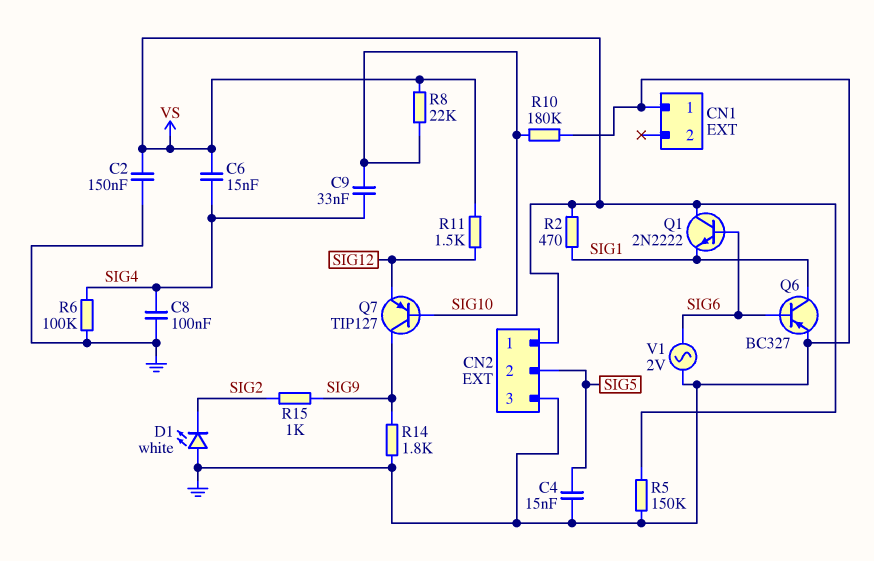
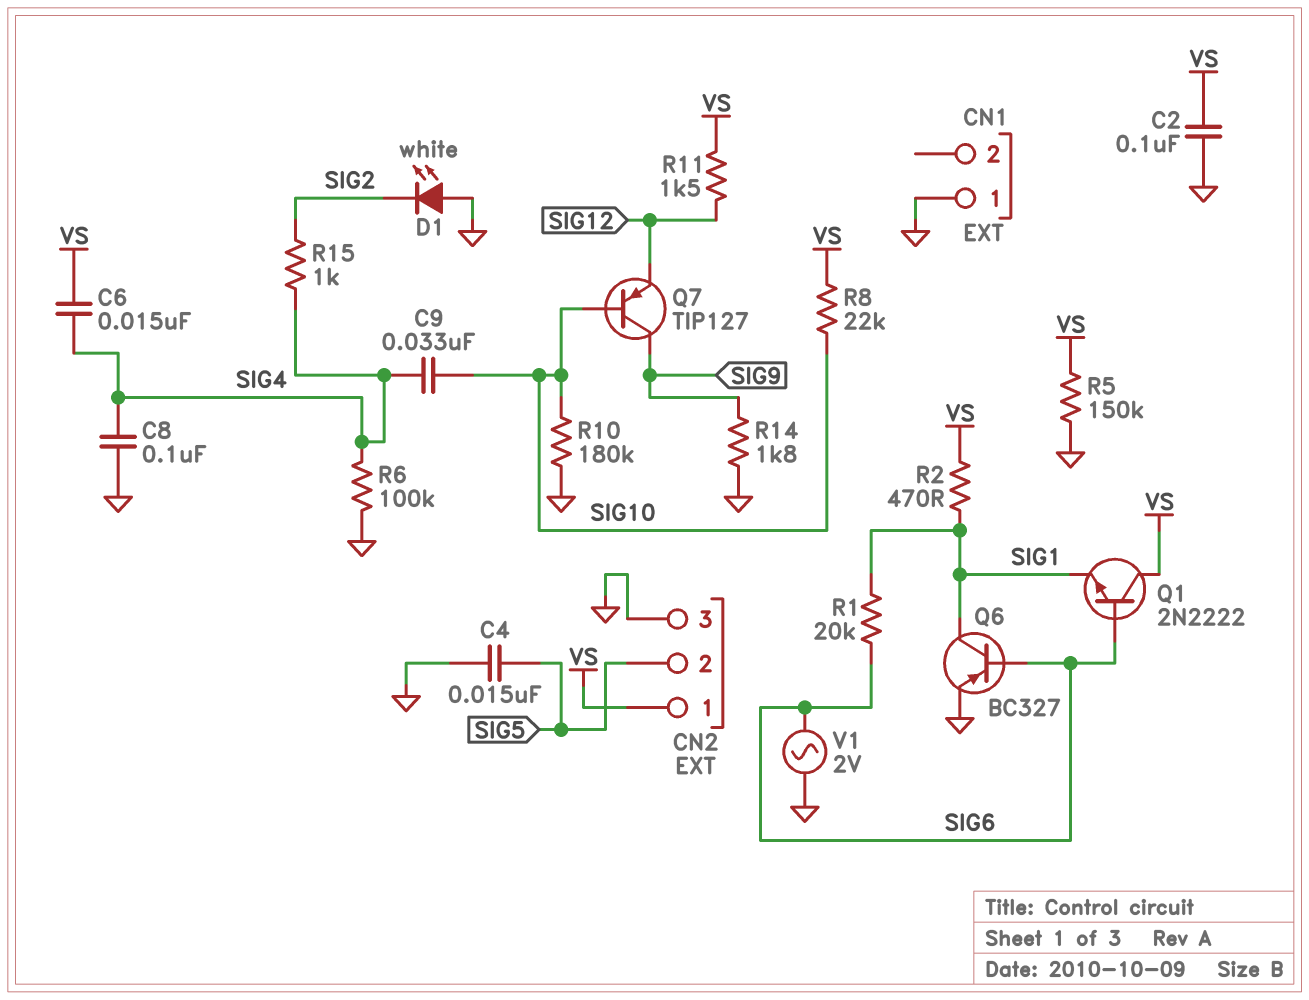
C2: 150nF (GND, VS) -> 100nF (GND, VS)
R1: none -> 20k (SIG1, SIG6)
R15: 1k (SIG2, SIG9) -> 1k (SIG2, SIG4)

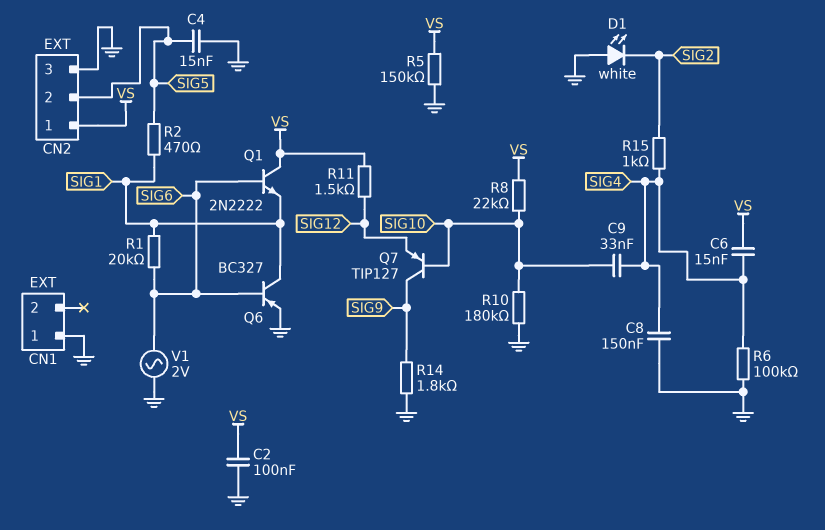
C8: 100nF (GND, SIG4) -> 150nF (GND, SIG4)
R2: 470 (SIG1, VS) -> 470 (SIG1, SIG5)

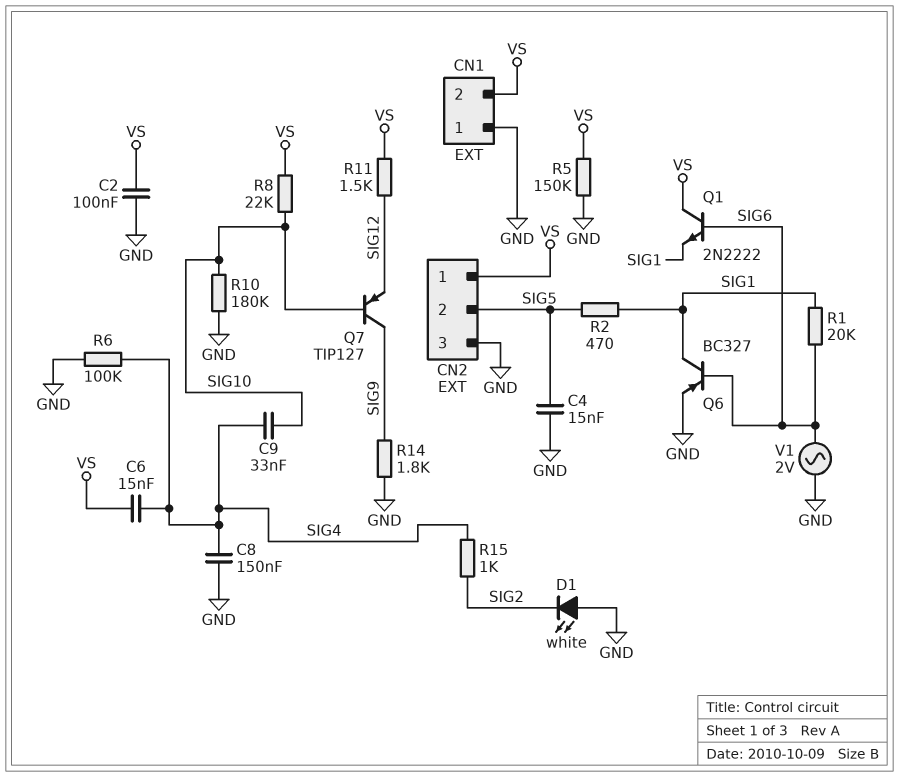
CN1 pin 2: none -> VS

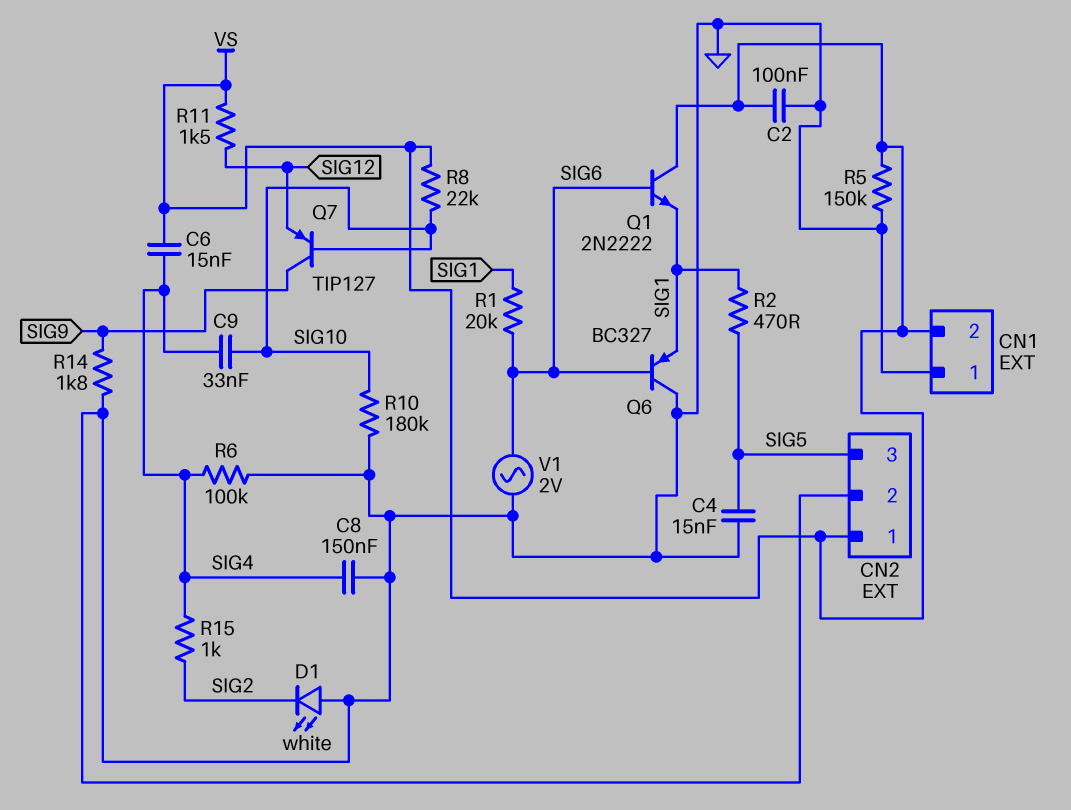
CN2 pin 2: SIG5 -> GND
CN2 pin 3: GND -> SIG5
Q6: PNP BC327 (B SIG6, C SIG1, E GND) -> PNP BC327 (B SIG6, C GND, E SIG1)

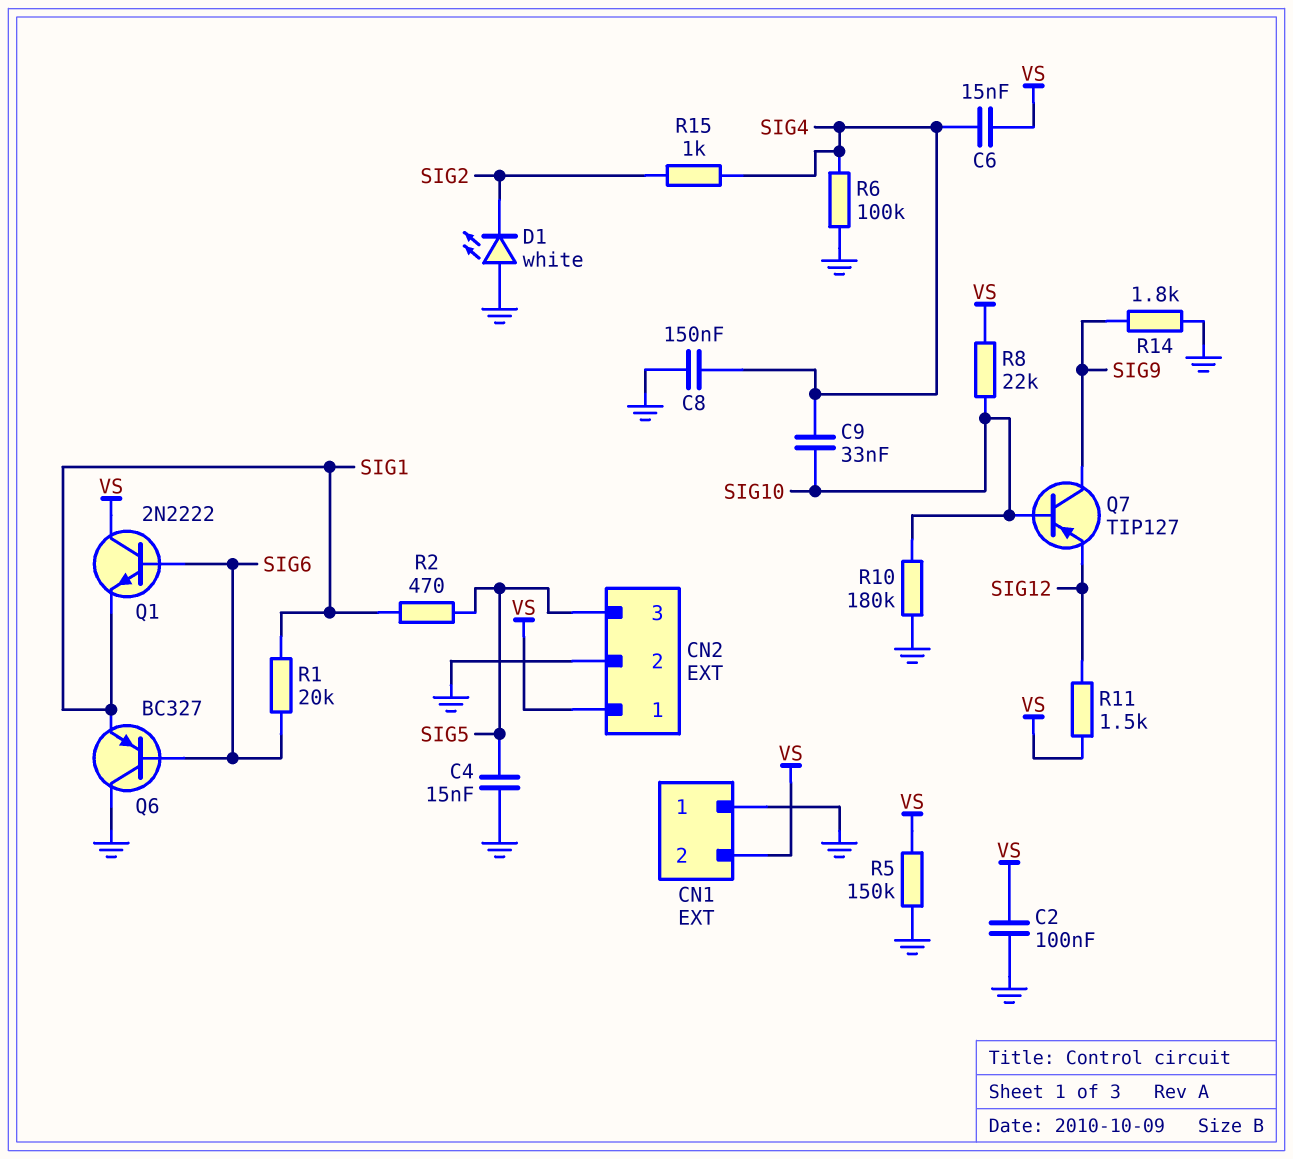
V1: AC 2V (GND, SIG6) -> none

